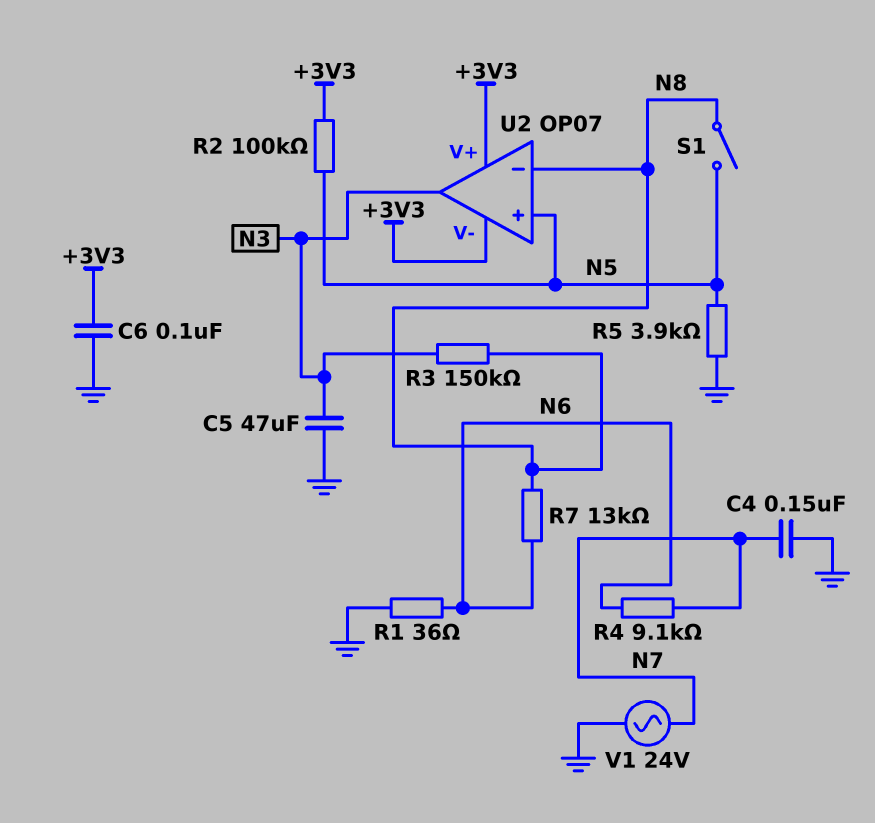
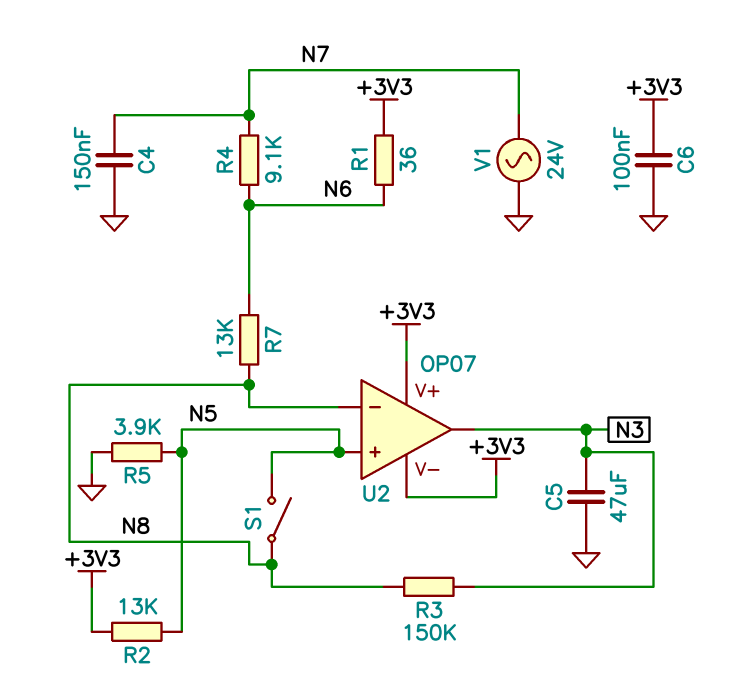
R1: 36 (GND, N6) -> 36 (+3V3, N6)
R2: 100k (+3V3, N5) -> 13k (+3V3, N5)

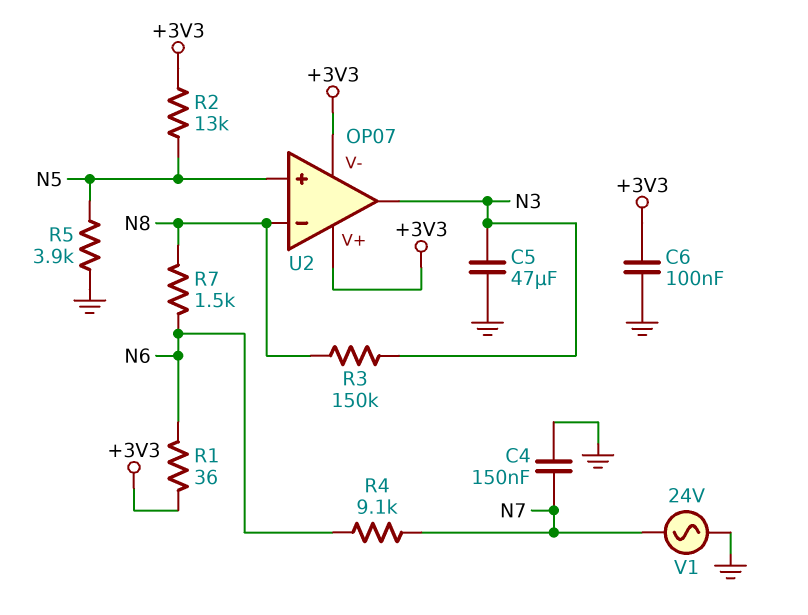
R7: 13k (N6, N8) -> 1.5k (N6, N8)
S1: switch (N5, N8) -> none

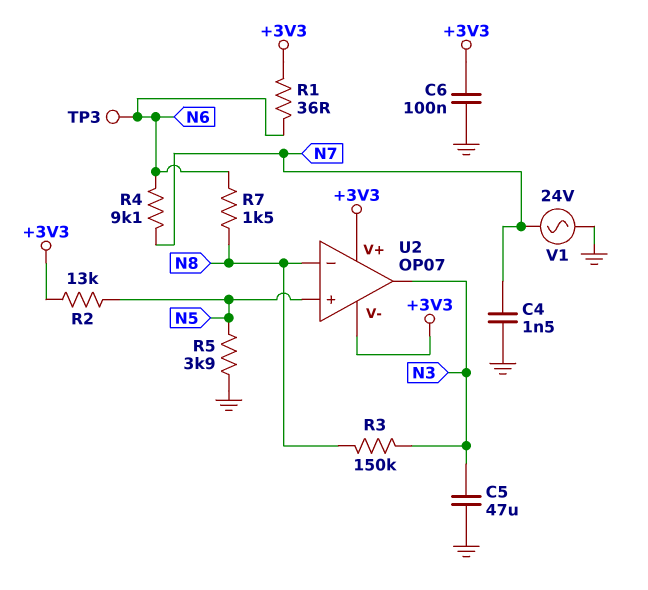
C4: 150nF (GND, N7) -> 1.5nF (GND, N7)
TP3: none -> test point (N6)

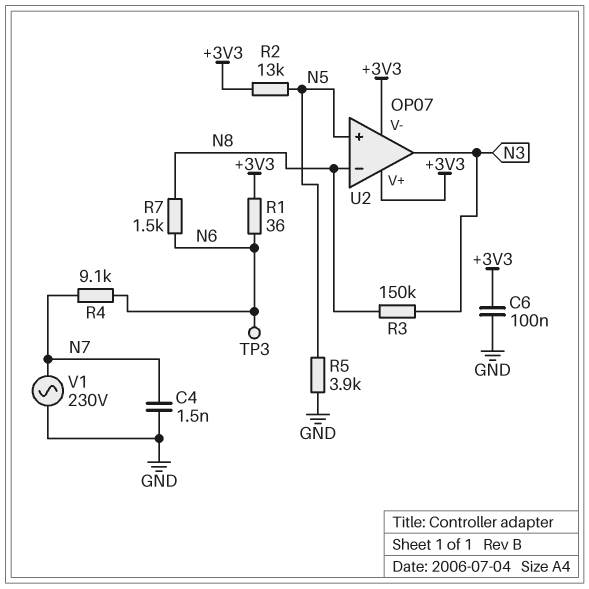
C5: 47uF (GND, N3) -> none
V1: AC 24V (GND, N7) -> AC 230V (GND, N7)

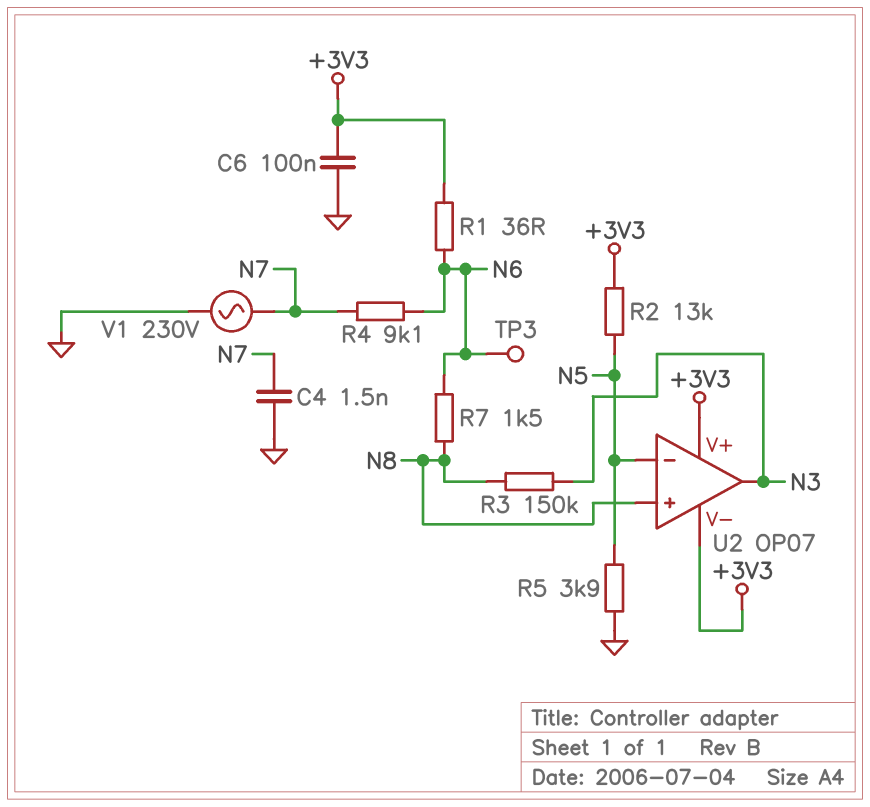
U2 pin in+: N5 -> N8
U2 pin in-: N8 -> N5

